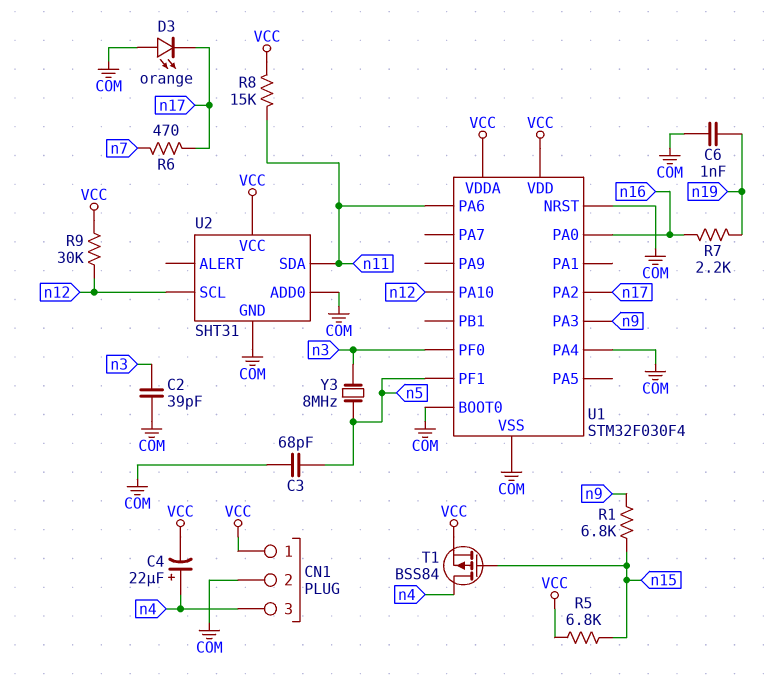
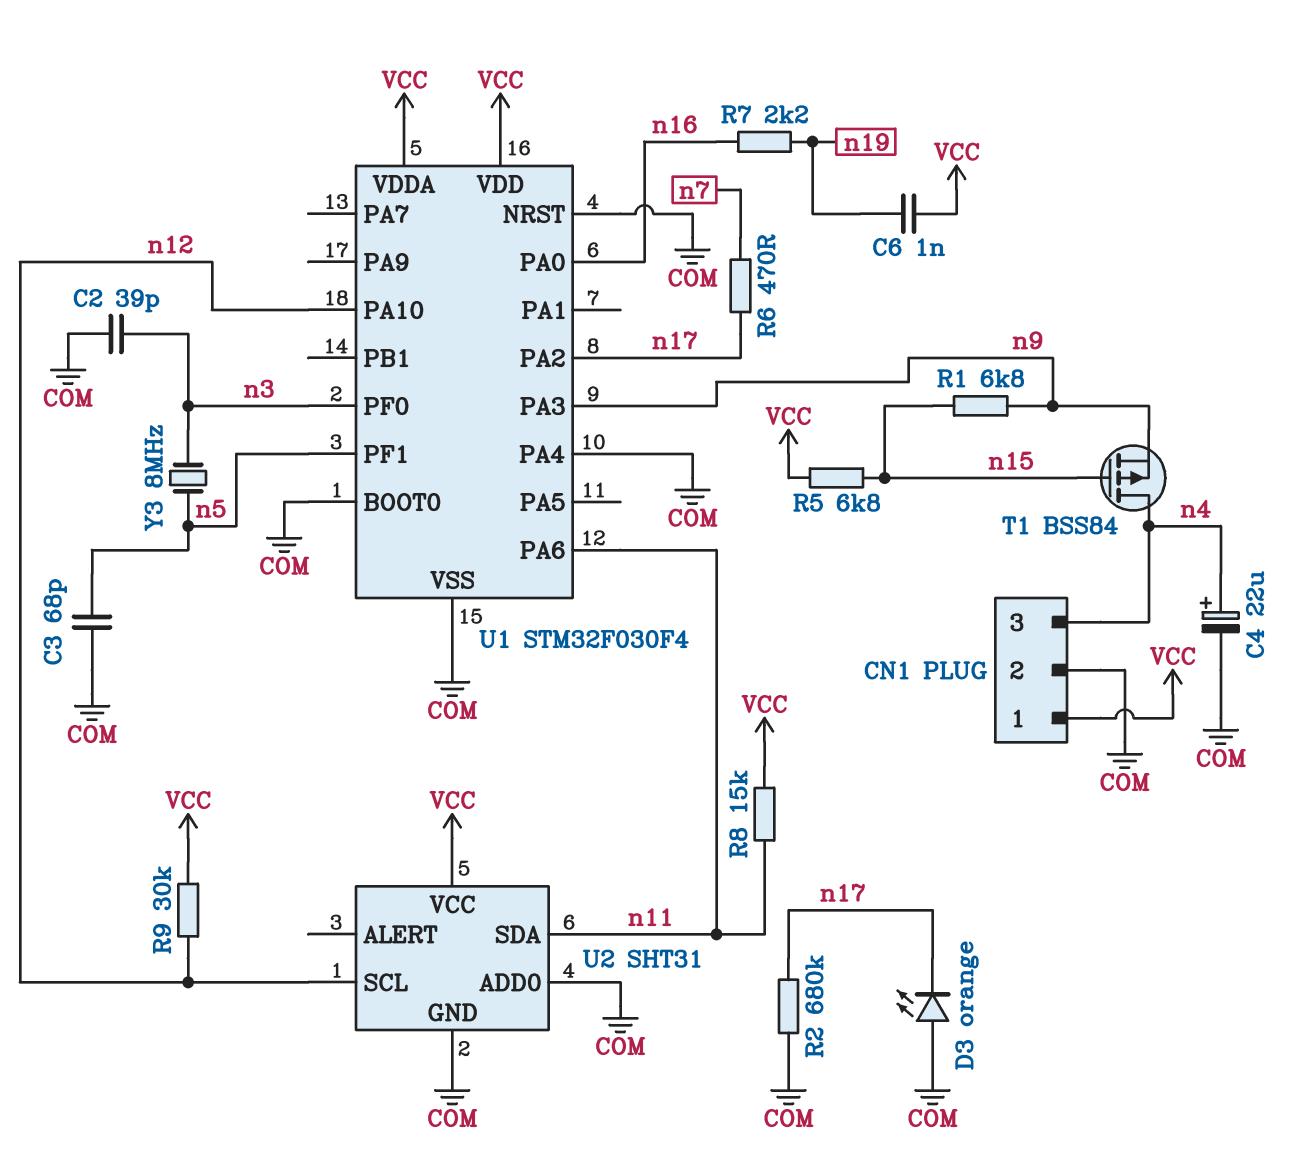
C4: 22uF (plus n4, minus VCC) -> 22uF (plus n4, minus COM)
C6: 1nF (COM, n19) -> 1nF (VCC, n19)
R2: none -> 680k (COM, n17)
T1: PMOS BSS84 (G n15, D n4, S VCC) -> PMOS BSS84 (G n15, D n4, S n9)

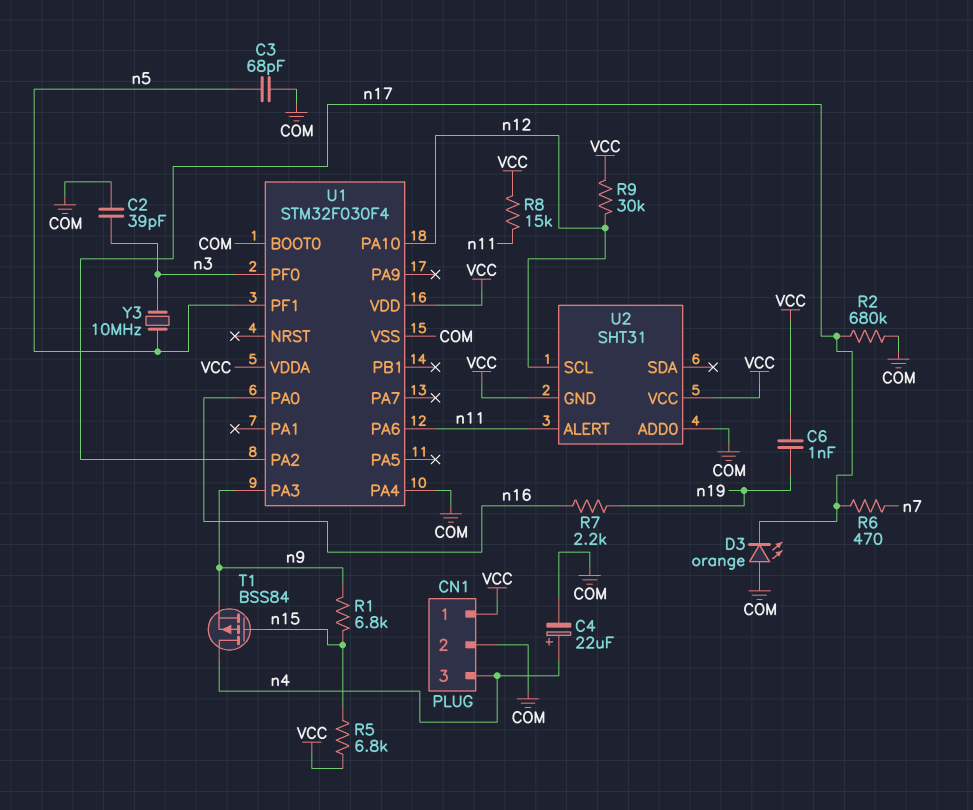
U1 pin NRST: COM -> none
U2 pin ALERT: none -> n11
U2 pin GND: COM -> VCC
U2 pin SDA: n11 -> none
Y3: 8MHz (n3, n5) -> 10MHz (n3, n5)

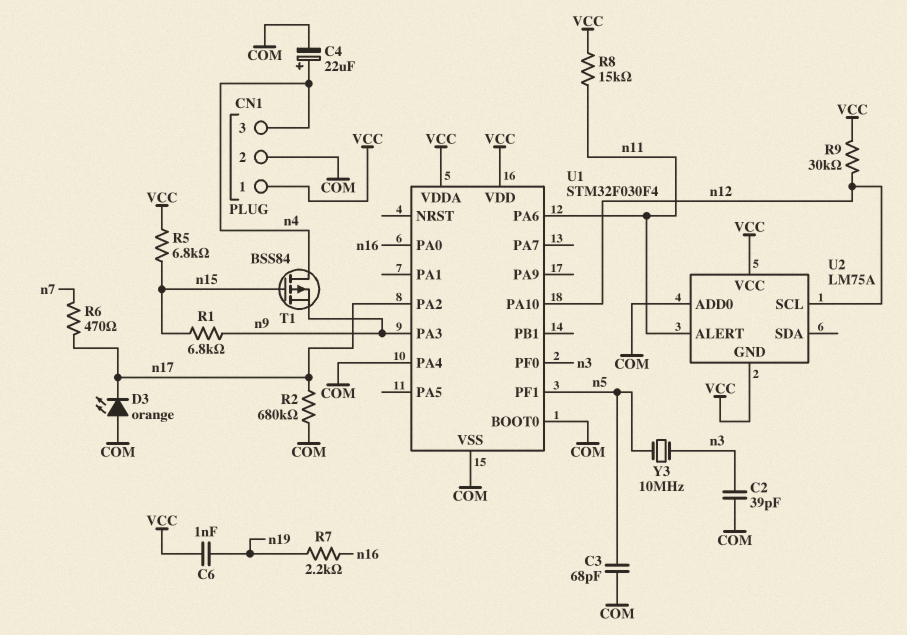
U2: SHT31 -> LM75A

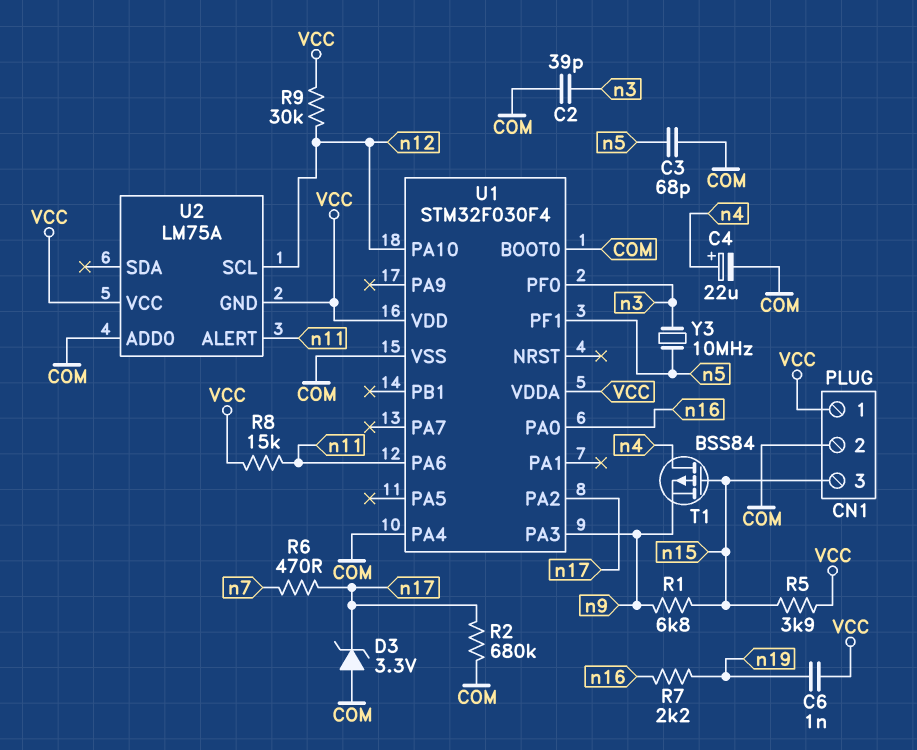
CN1 pin 3: n4 -> n15
D3: LED orange (A COM, K n17) -> zener 3.3V (A COM, K n17)
R5: 6.8k (VCC, n15) -> 3.9k (VCC, n15)

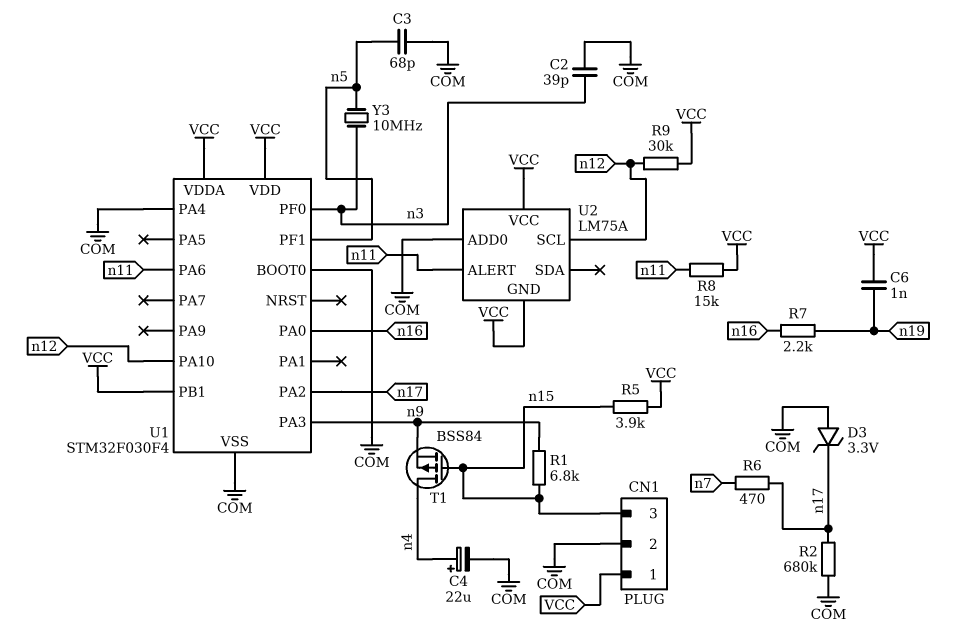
U1 pin PB1: none -> VCC

